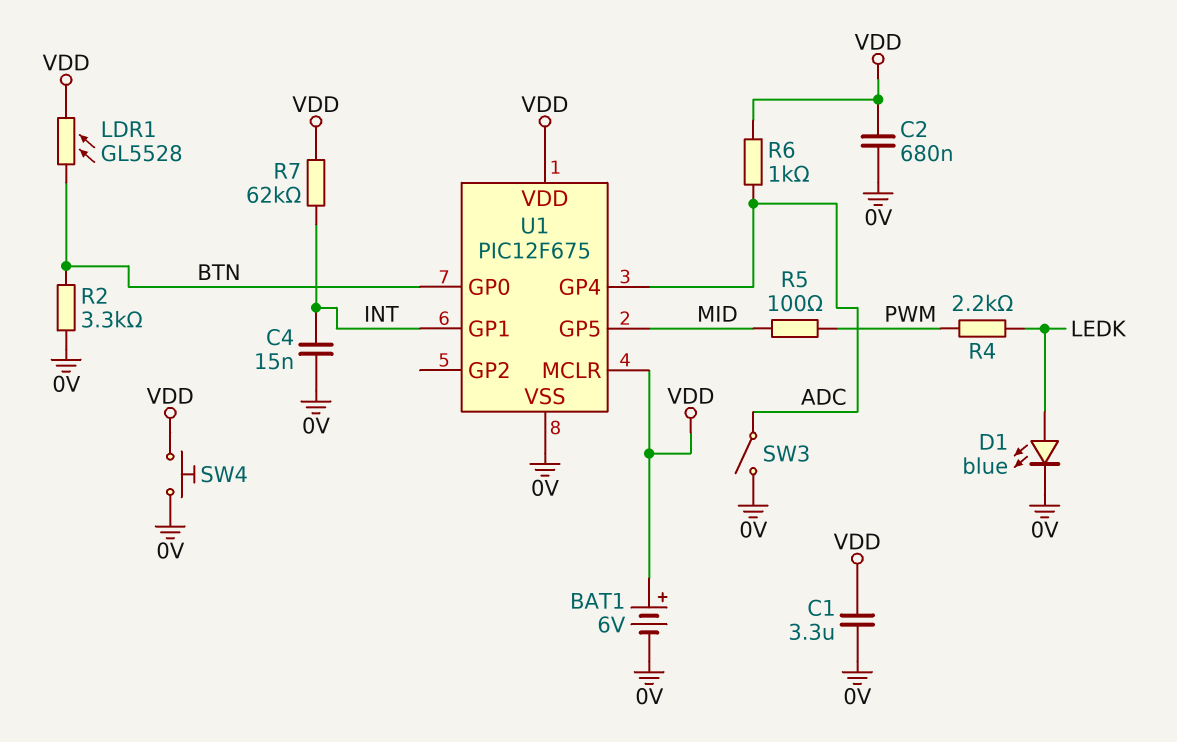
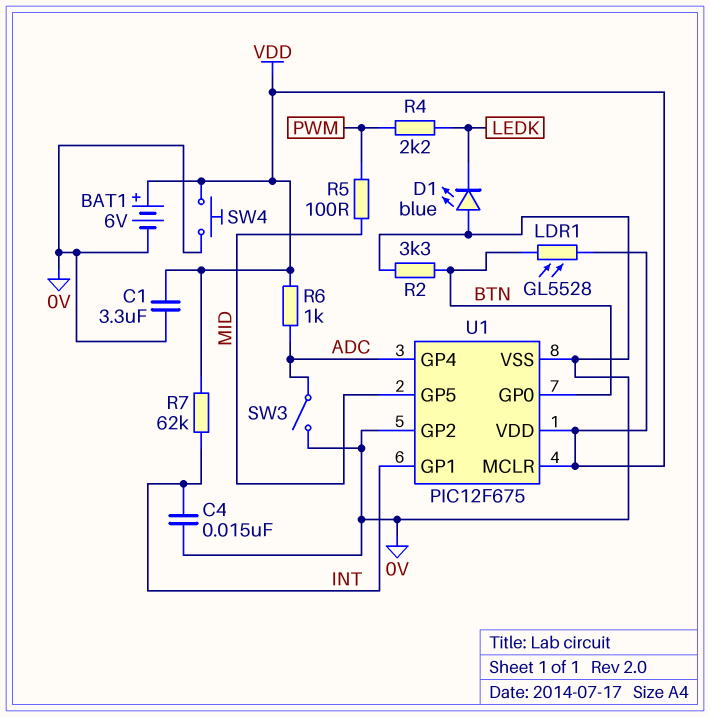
C2: 680nF (0V, VDD) -> none
D1: LED blue (A LEDK, K 0V) -> LED blue (A 0V, K LEDK)
U1 pin GP2: none -> 0V

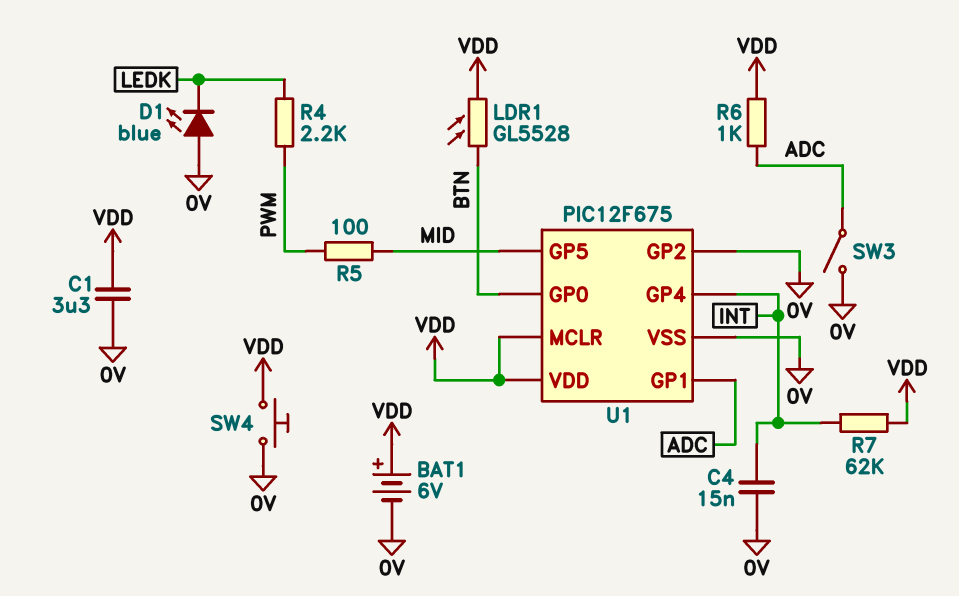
R2: 3.3k (0V, BTN) -> none
U1 pin GP1: INT -> ADC
U1 pin GP4: ADC -> INT

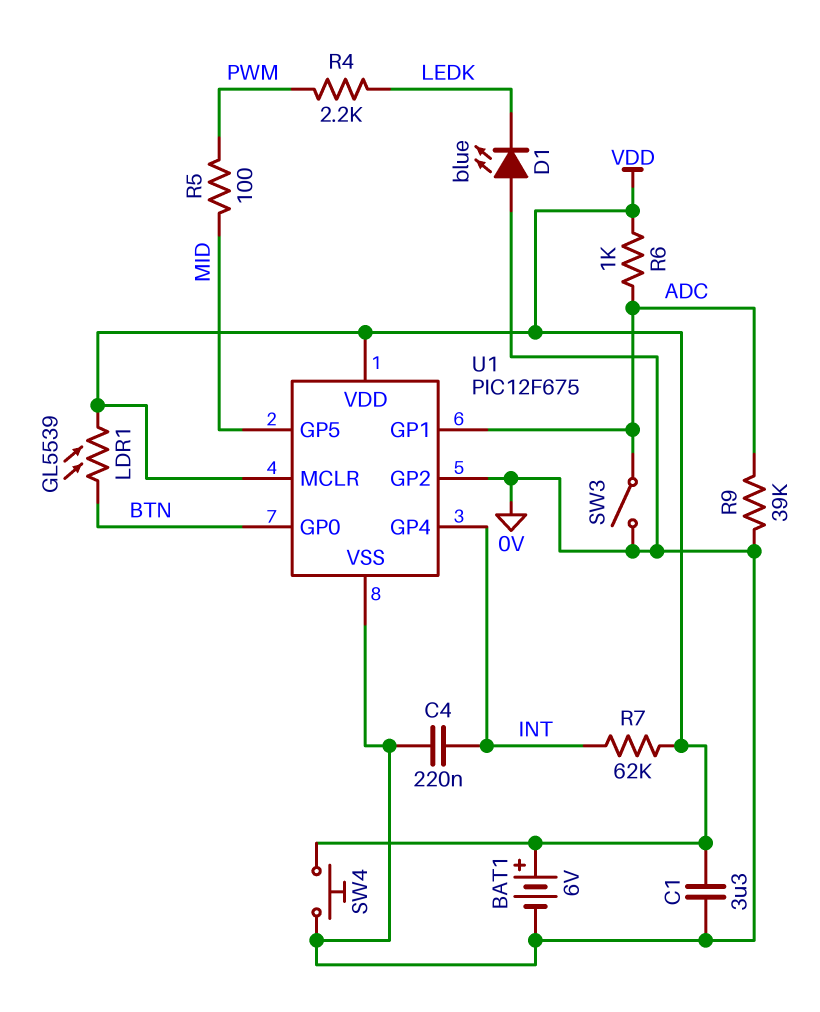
C4: 15nF (0V, INT) -> 220nF (0V, INT)
LDR1: GL5528 (BTN, VDD) -> GL5539 (BTN, VDD)
R9: none -> 39k (0V, ADC)

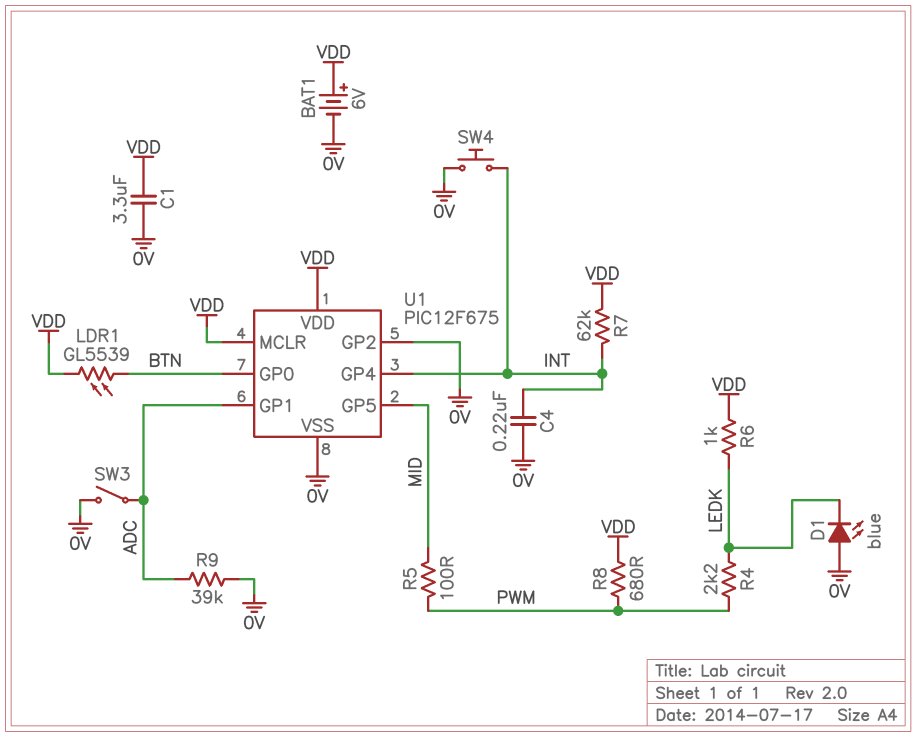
R6: 1k (ADC, VDD) -> 1k (LEDK, VDD)
R8: none -> 680 (PWM, VDD)
SW4: button (0V, VDD) -> button (0V, INT)

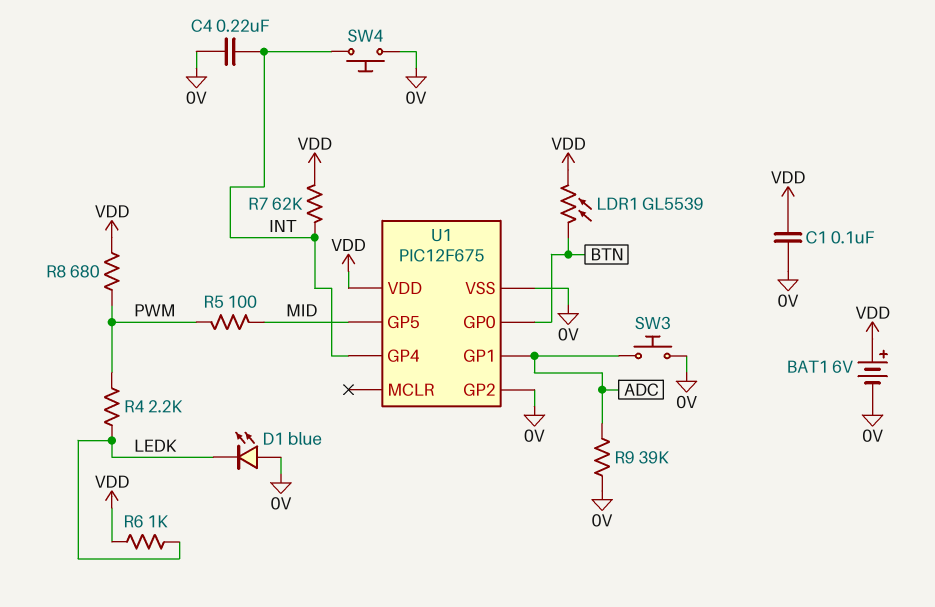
C1: 3.3uF (0V, VDD) -> 100nF (0V, VDD)
SW3: switch (0V, ADC) -> button (0V, ADC)
U1 pin MCLR: VDD -> none

